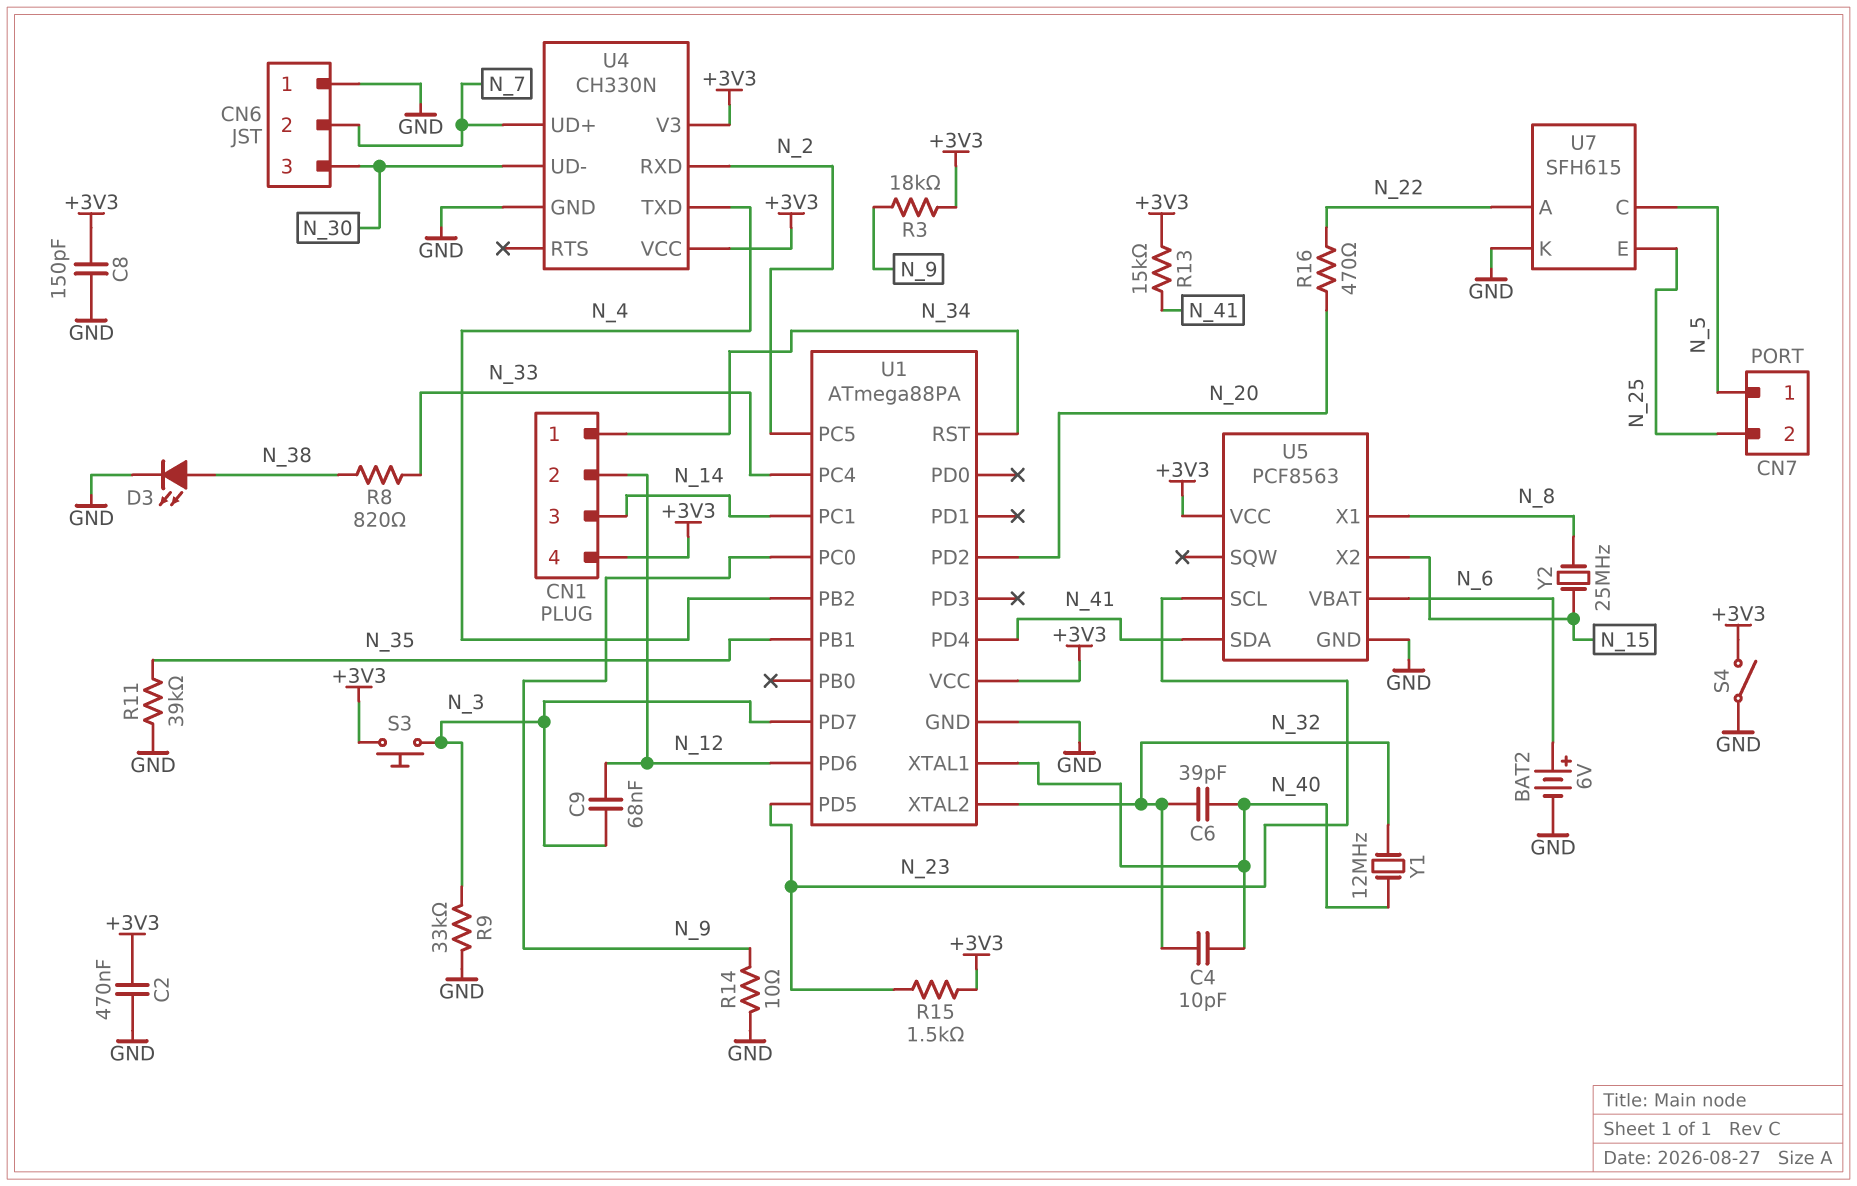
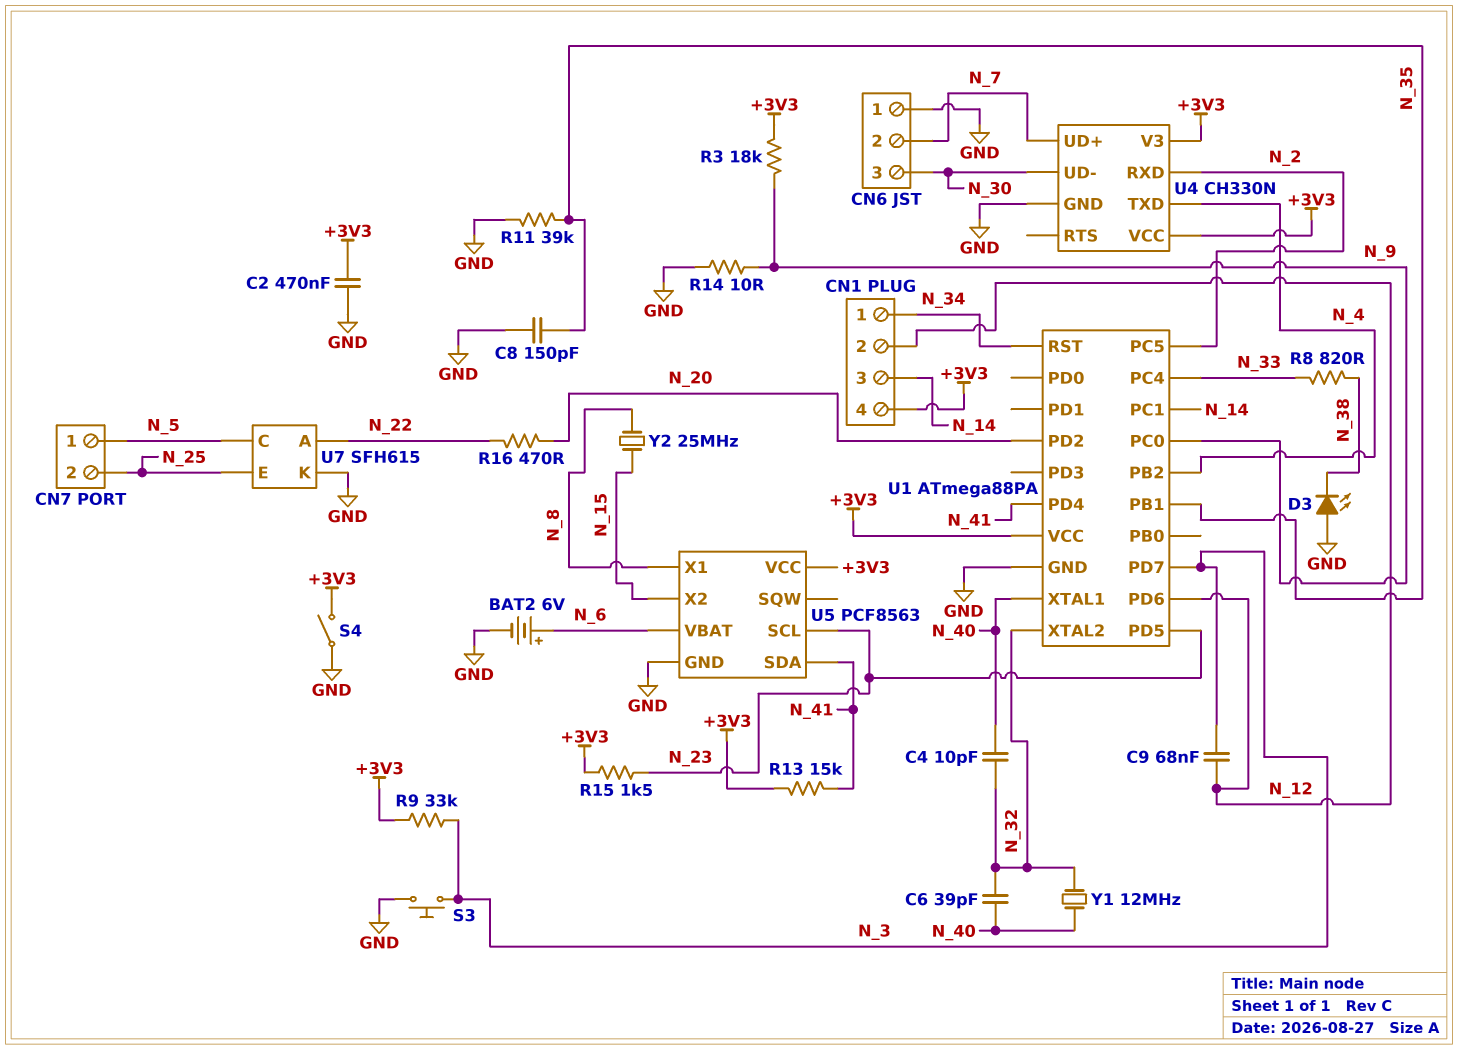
C8: 150pF (+3V3, GND) -> 150pF (GND, N_35)
D3: LED (A N_38, K GND) -> LED (A GND, K N_38)
R9: 33k (GND, N_3) -> 33k (+3V3, N_3)
S3: button (+3V3, N_3) -> button (GND, N_3)

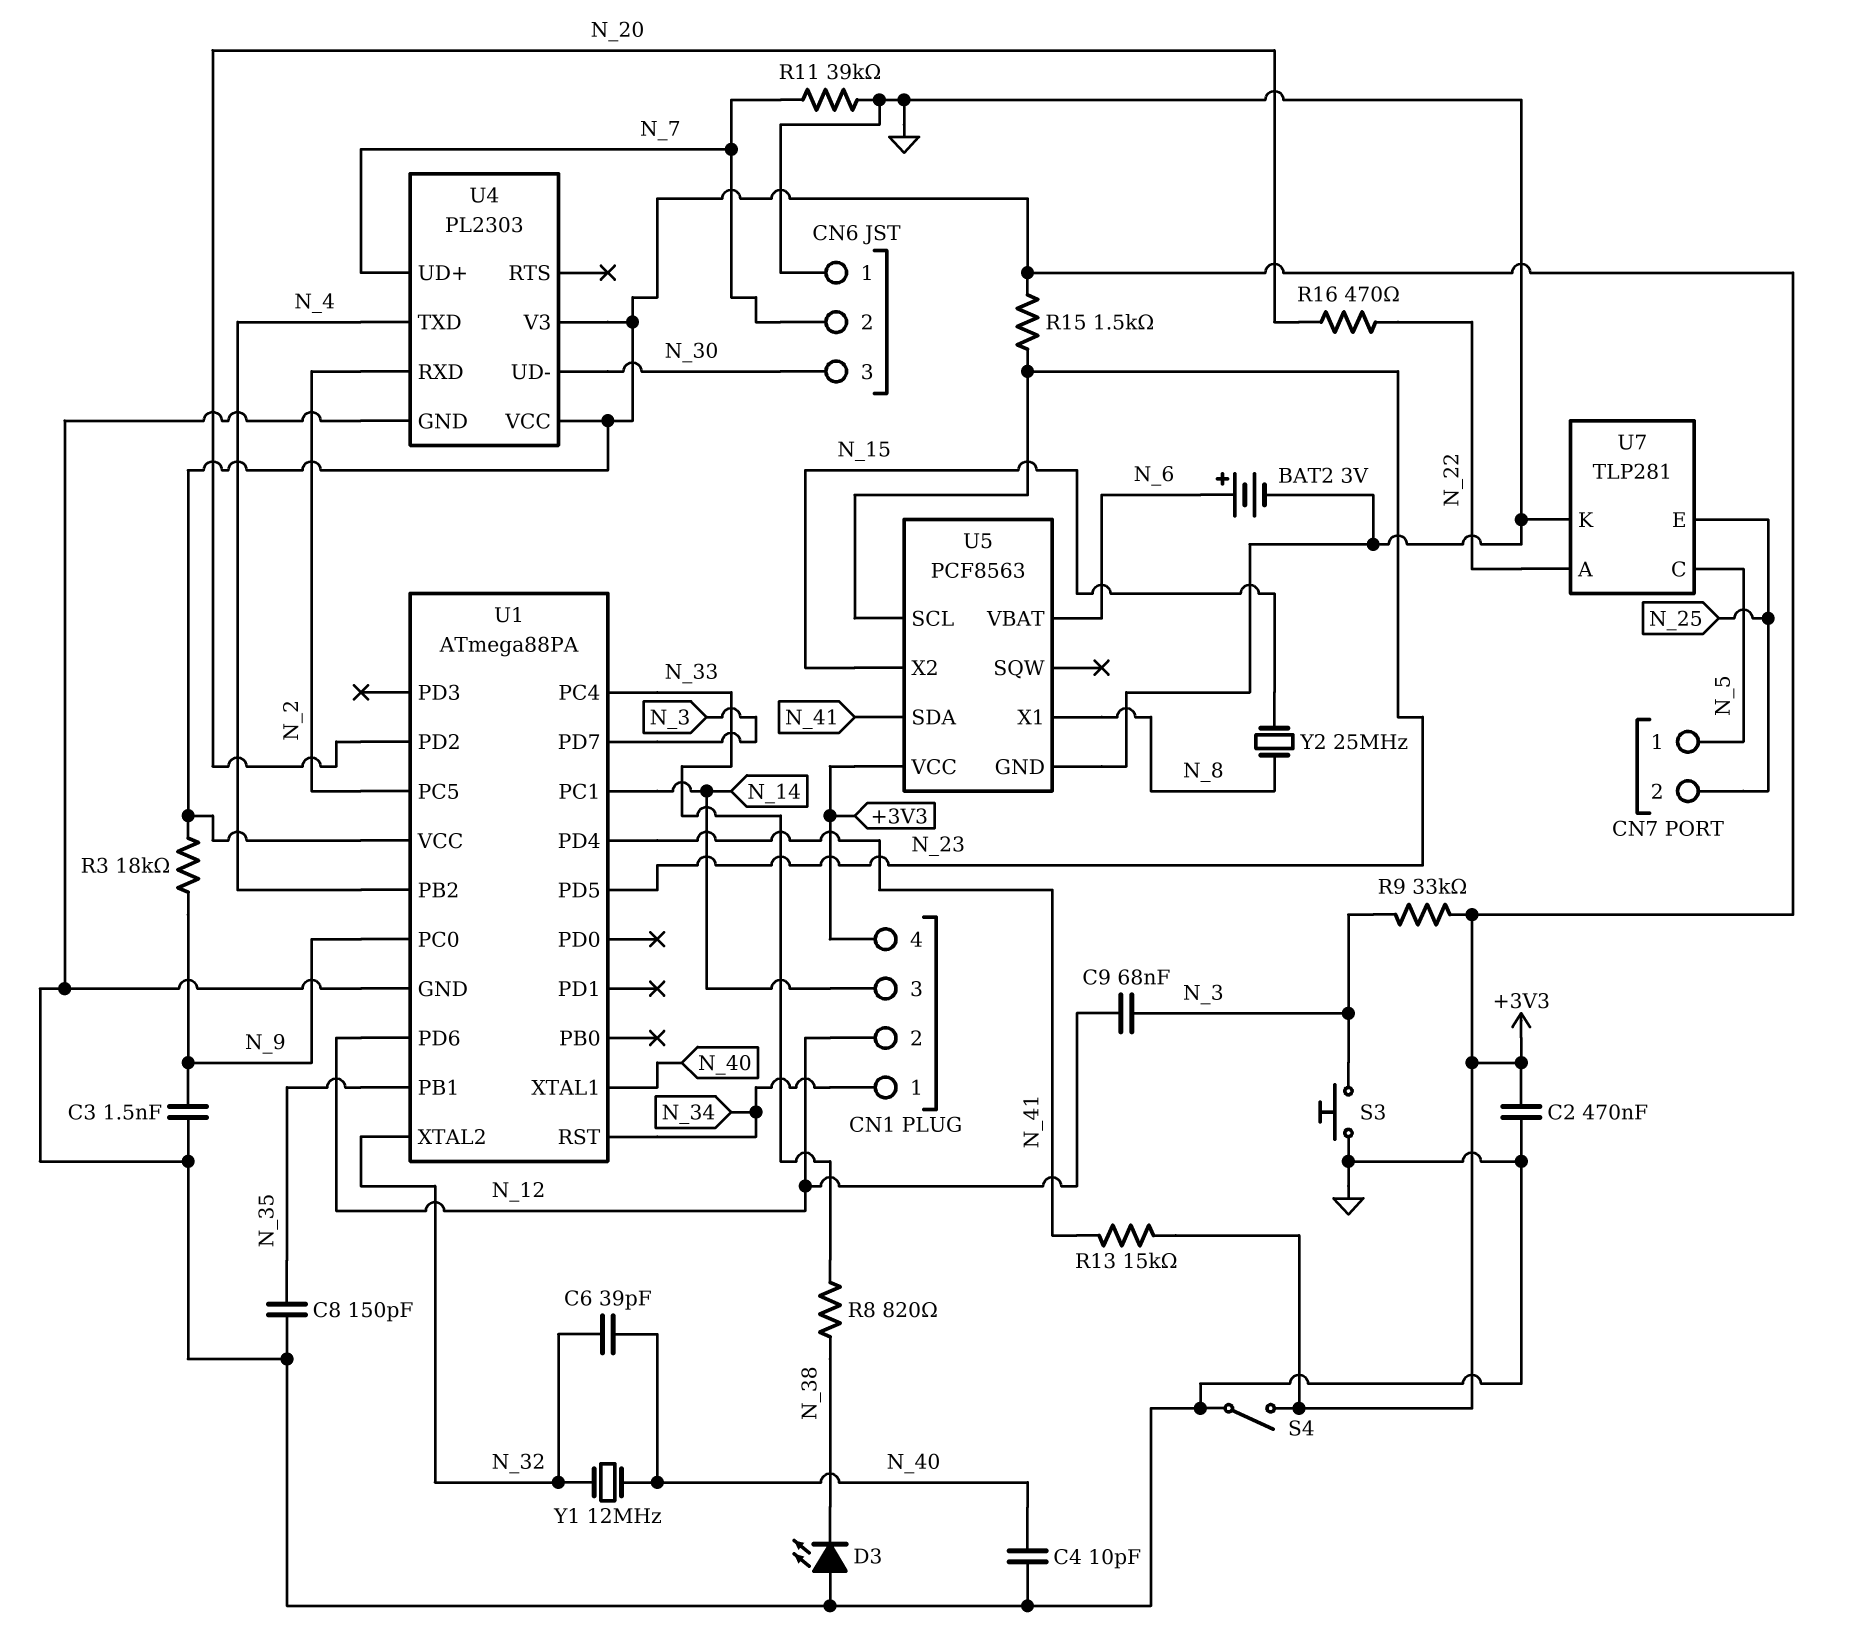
BAT2: 6V (plus N_6, minus GND) -> 3V (plus N_6, minus GND)
C3: none -> 1.5nF (GND, N_9)
C4: 10pF (N_32, N_40) -> 10pF (GND, N_40)
R11: 39k (GND, N_35) -> 39k (GND, N_7)
R14: 10 (GND, N_9) -> none
U4: CH330N -> PL2303
U7: SFH615 -> TLP281

